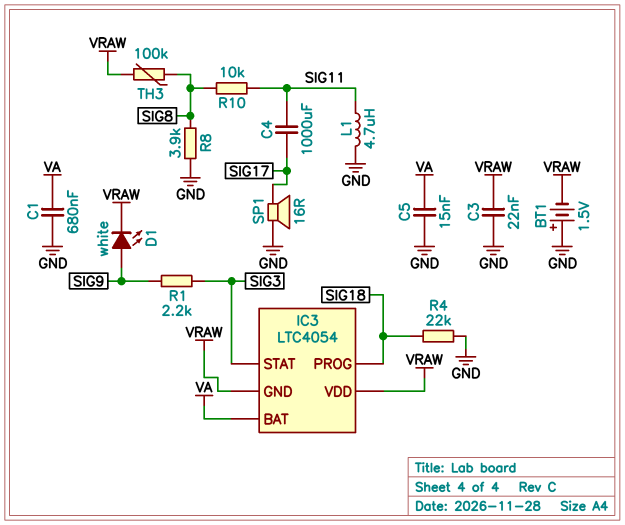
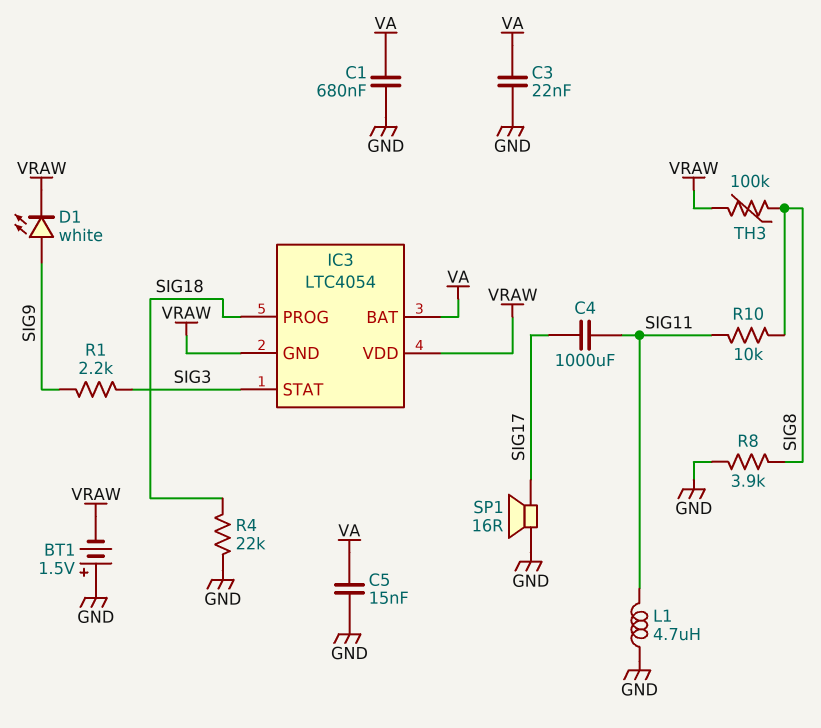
C3: 22nF (GND, VRAW) -> 22nF (GND, VA)

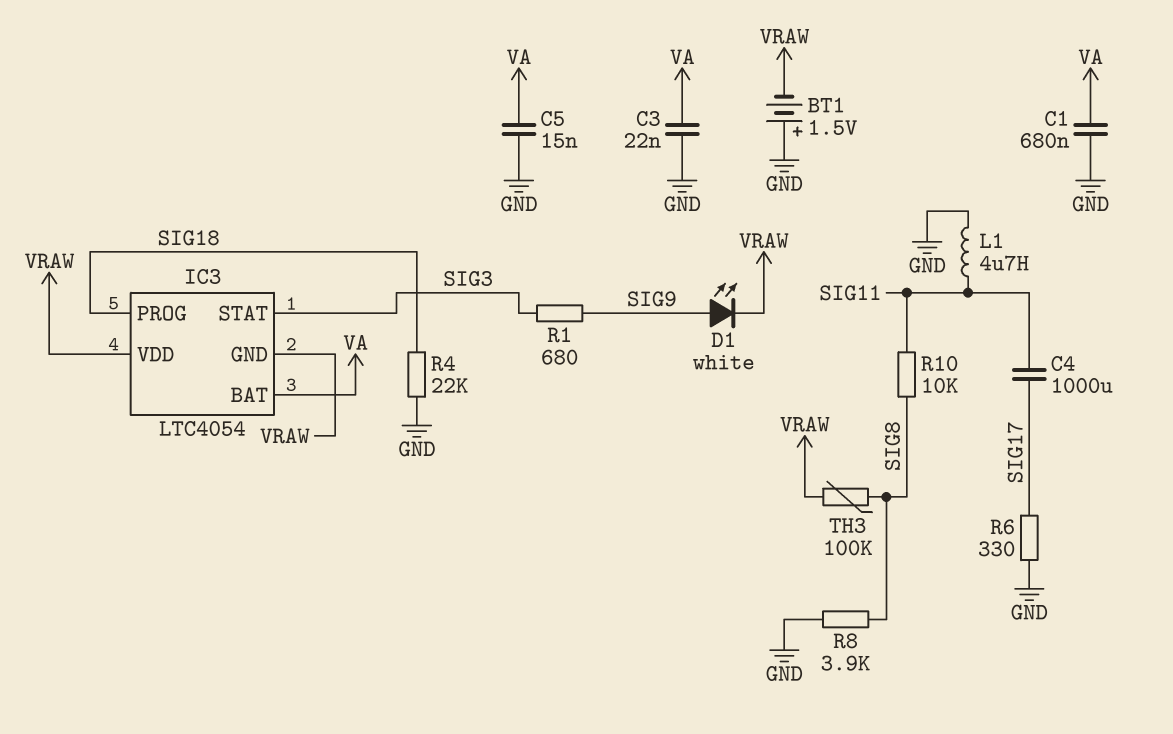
R1: 2.2k (SIG3, SIG9) -> 680 (SIG3, SIG9)
R6: none -> 330 (GND, SIG17)
SP1: speaker 16R (GND, SIG17) -> none

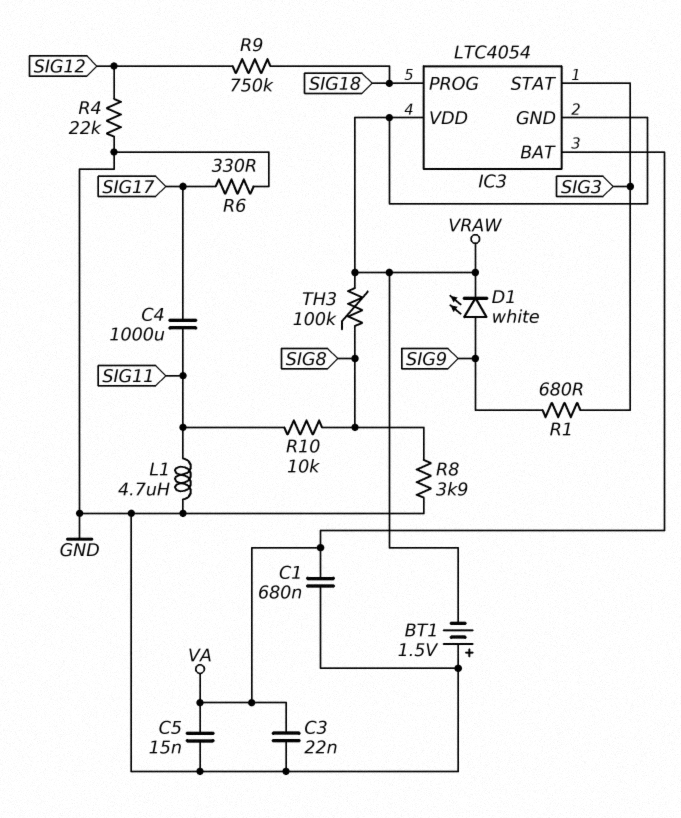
R4: 22k (GND, SIG18) -> 22k (GND, SIG12)
R9: none -> 750k (SIG12, SIG18)

